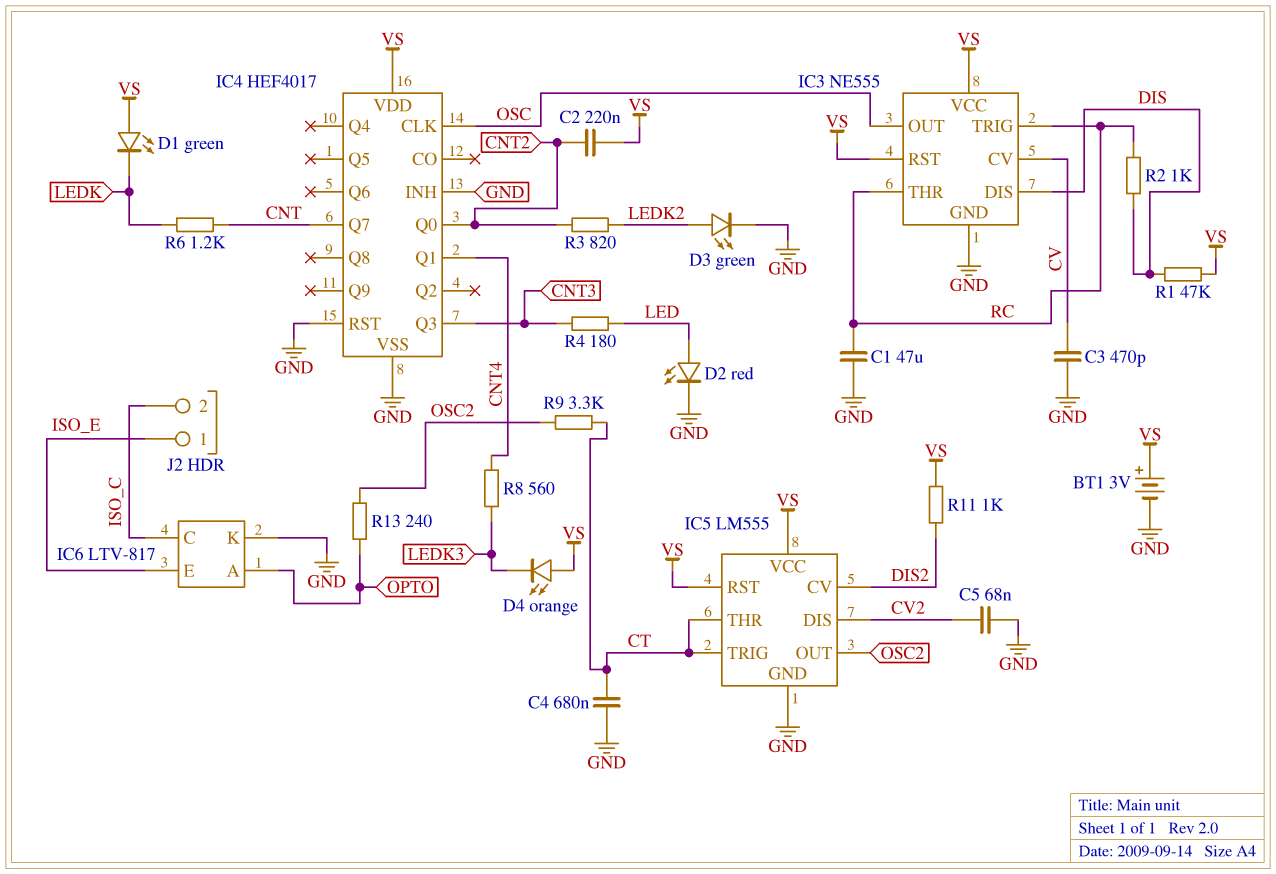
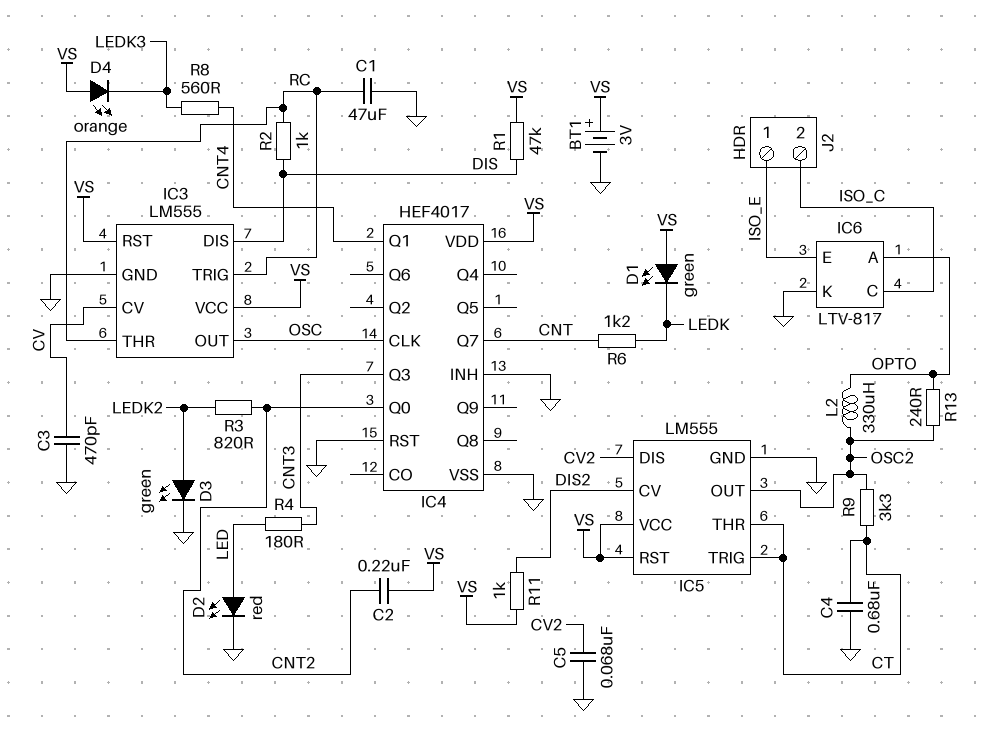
IC3: NE555 -> LM555
L2: none -> 330uH (OPTO, OSC2)

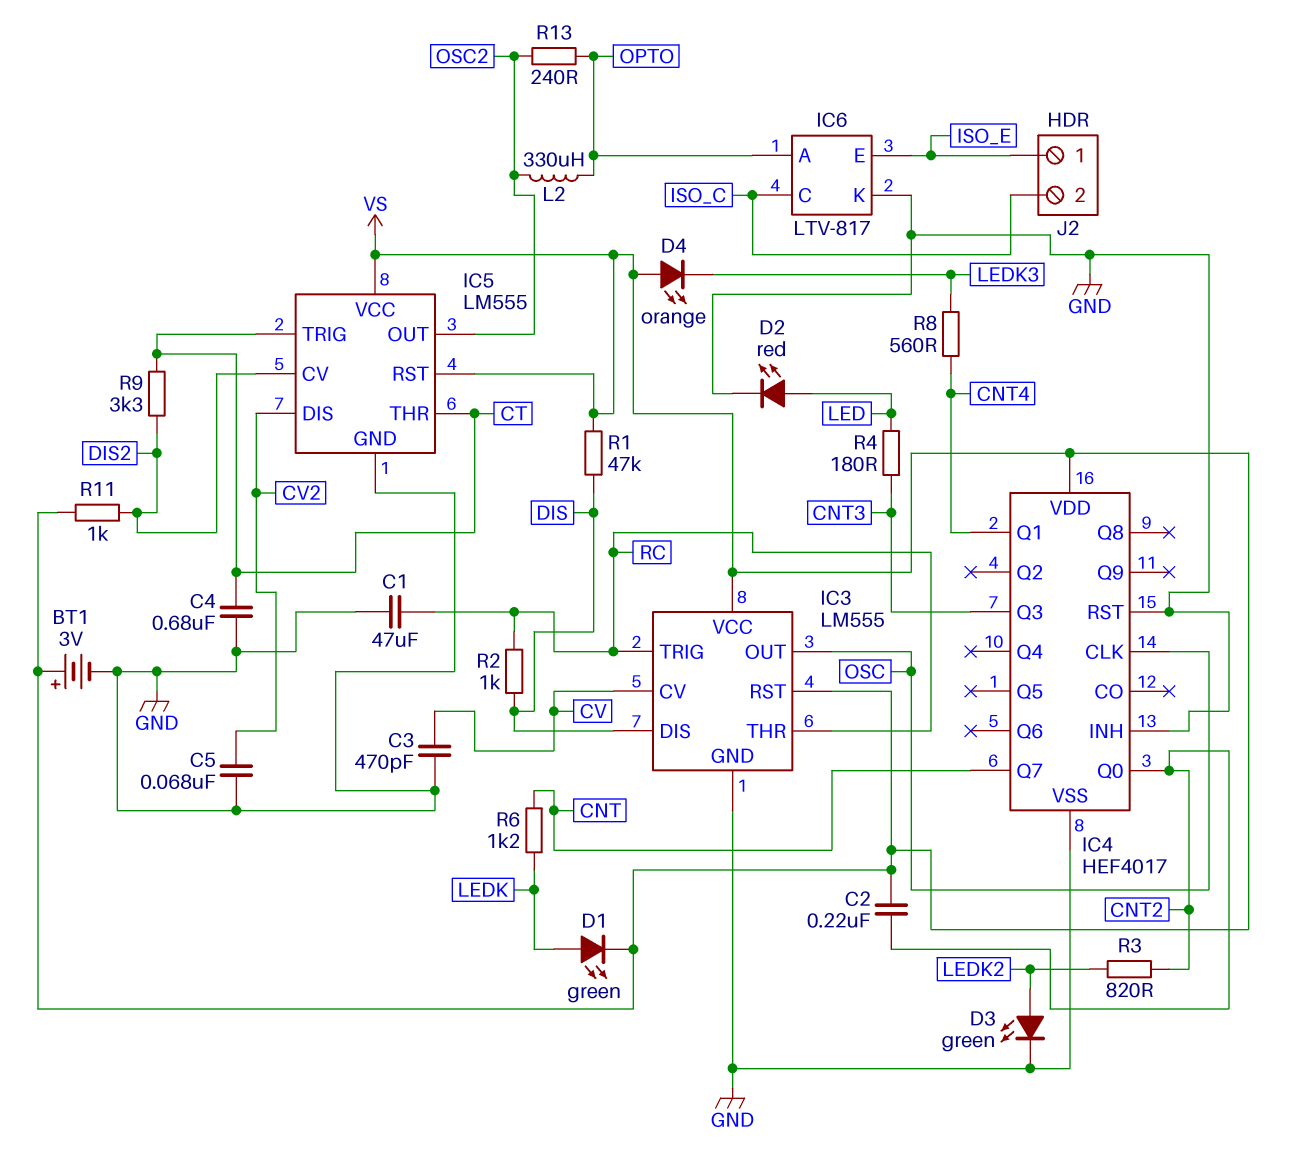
D1: LED green (A VS, K LEDK) -> LED green (A LEDK, K VS)
R9: 3.3k (CT, OSC2) -> 3.3k (CT, DIS2)

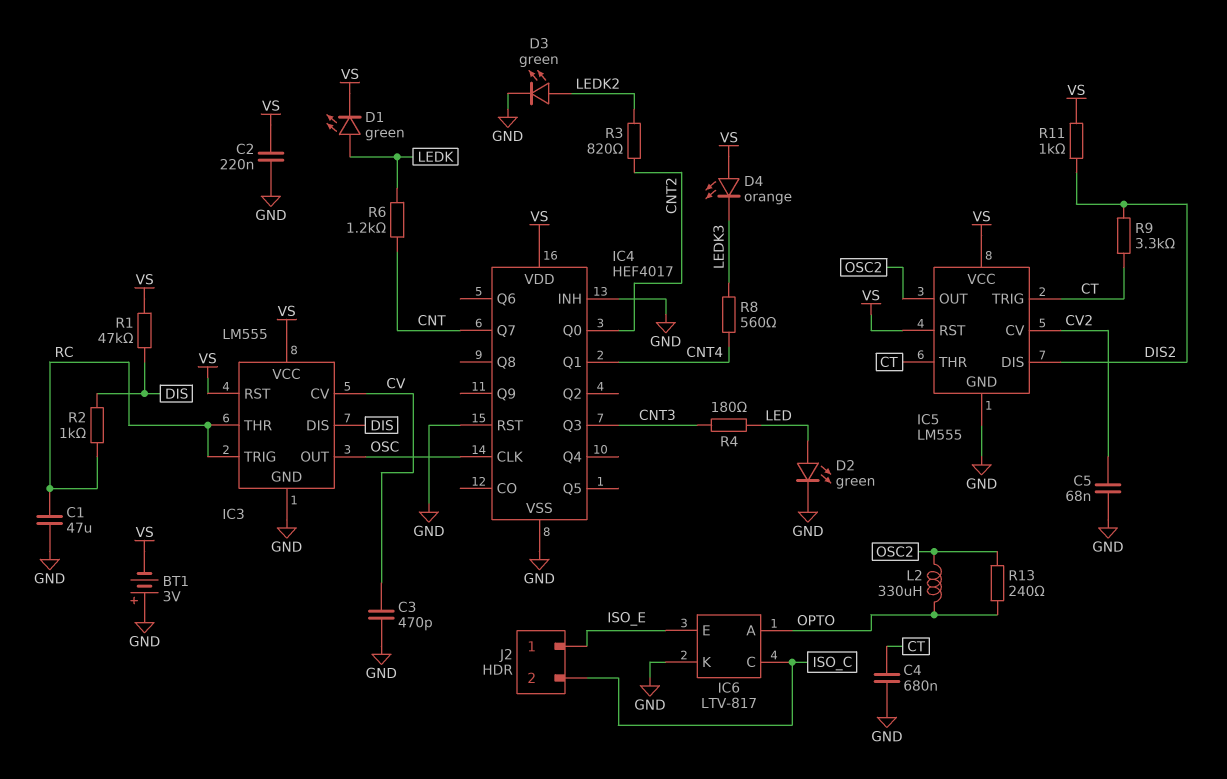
BT1: 3V (plus VS, minus GND) -> 3V (plus GND, minus VS)
C2: 220nF (CNT2, VS) -> 220nF (GND, VS)
D2: LED red (A LED, K GND) -> LED green (A LED, K GND)
IC5 pin CV: DIS2 -> CV2
IC5 pin DIS: CV2 -> DIS2

